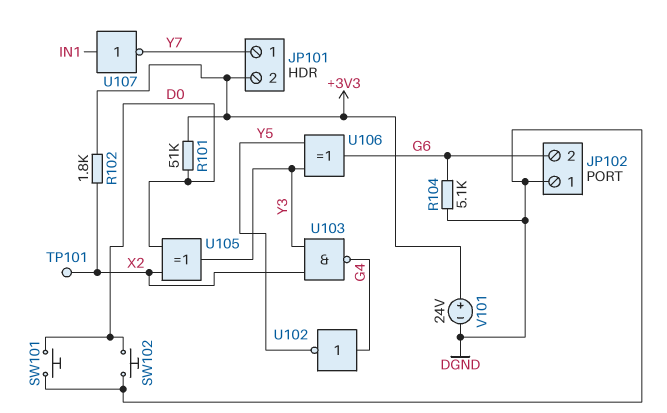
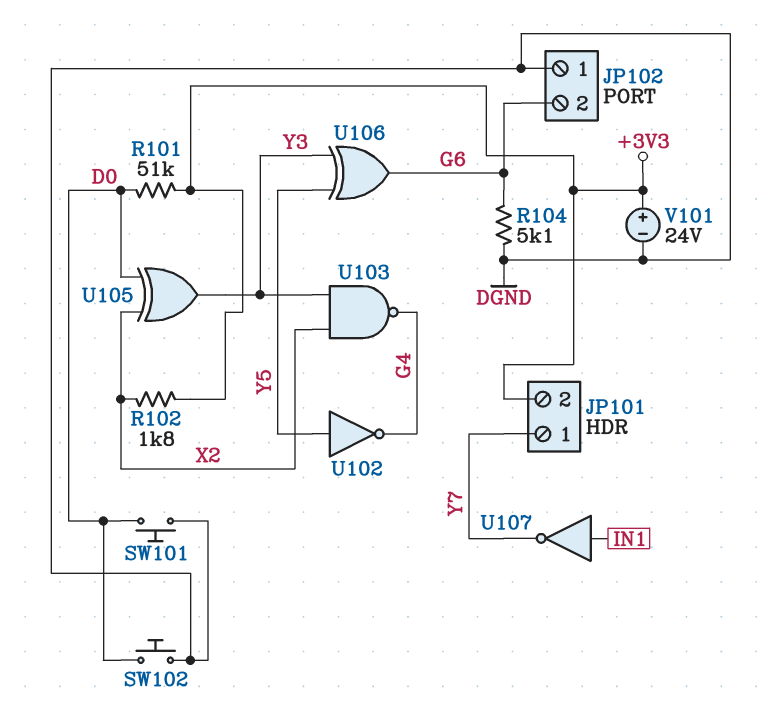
TP101: test point (X2) -> none
U102: NOT (in G4, out Y5) -> NOT (in Y5, out G4)

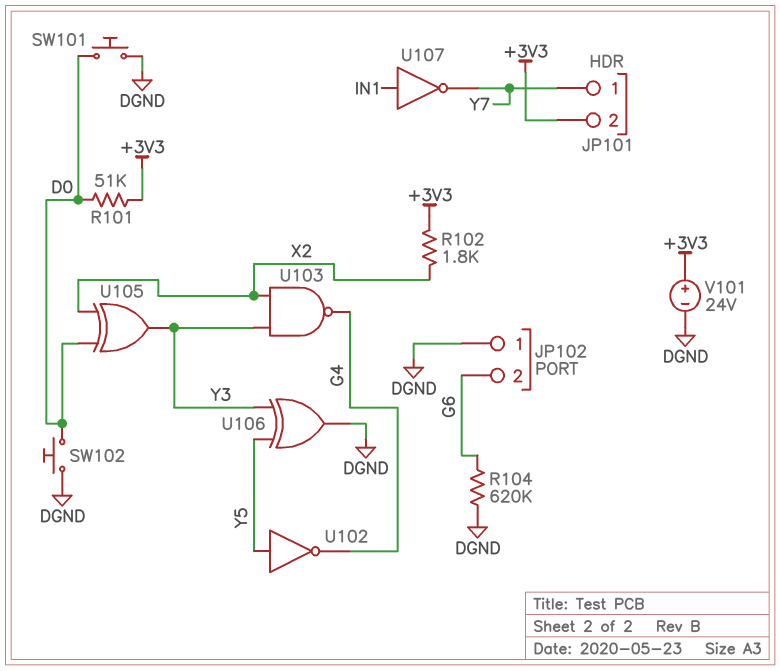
R104: 5.1k (DGND, G6) -> 620k (DGND, G6)
U106: XOR (in Y3, in Y5, out G6) -> XOR (in Y3, in Y5, out DGND)

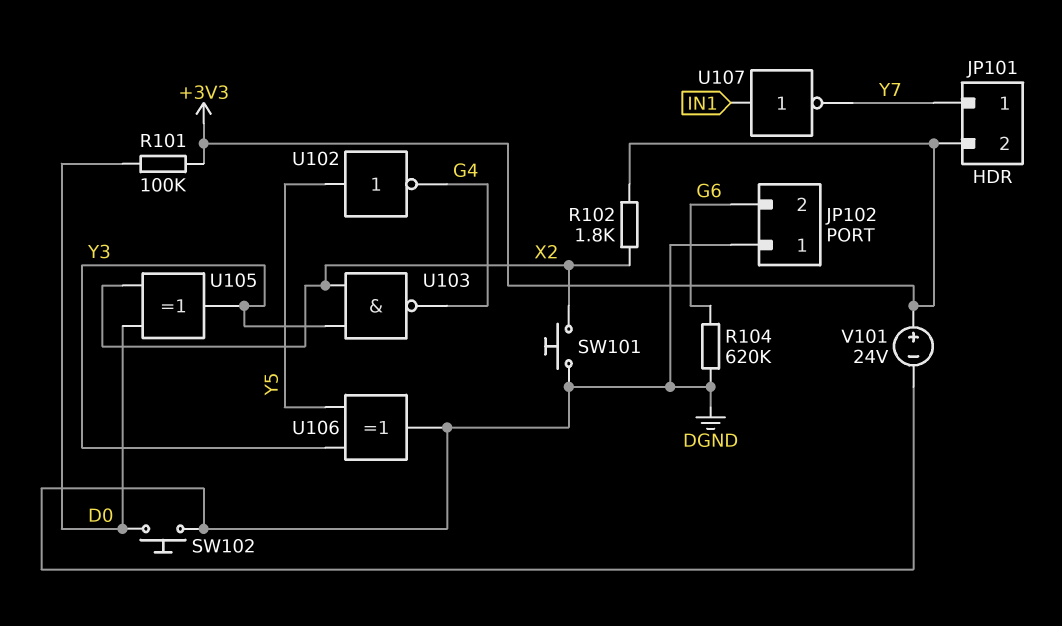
R101: 51k (+3V3, D0) -> 100k (+3V3, D0)
SW101: button (D0, DGND) -> button (DGND, X2)

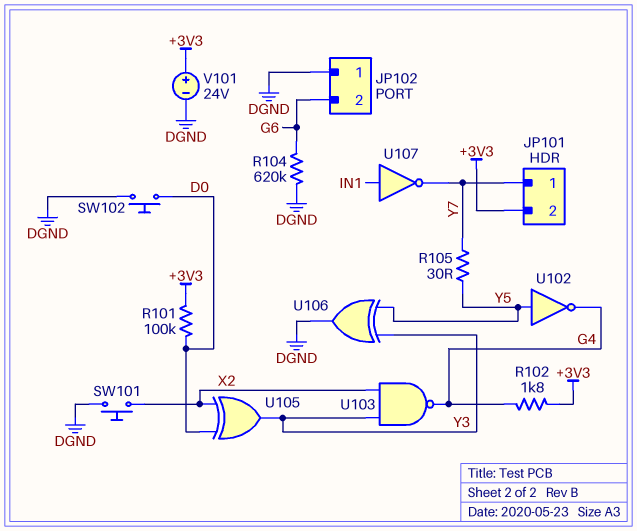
R102: 1.8k (+3V3, X2) -> 1.8k (+3V3, G4)
R105: none -> 30 (Y5, Y7)

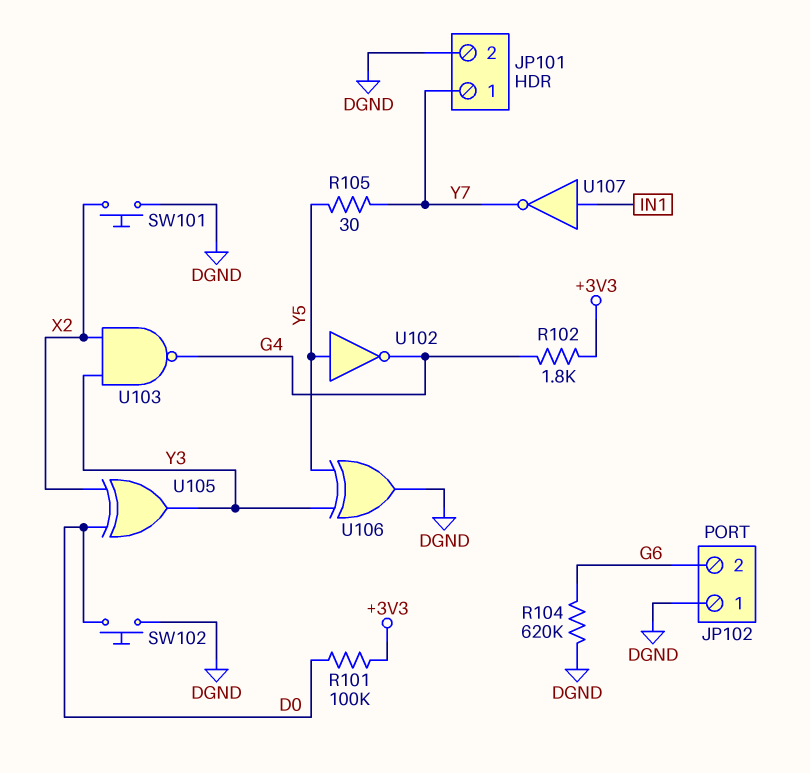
JP101 pin 2: +3V3 -> DGND
V101: 24V (plus +3V3, minus DGND) -> none

